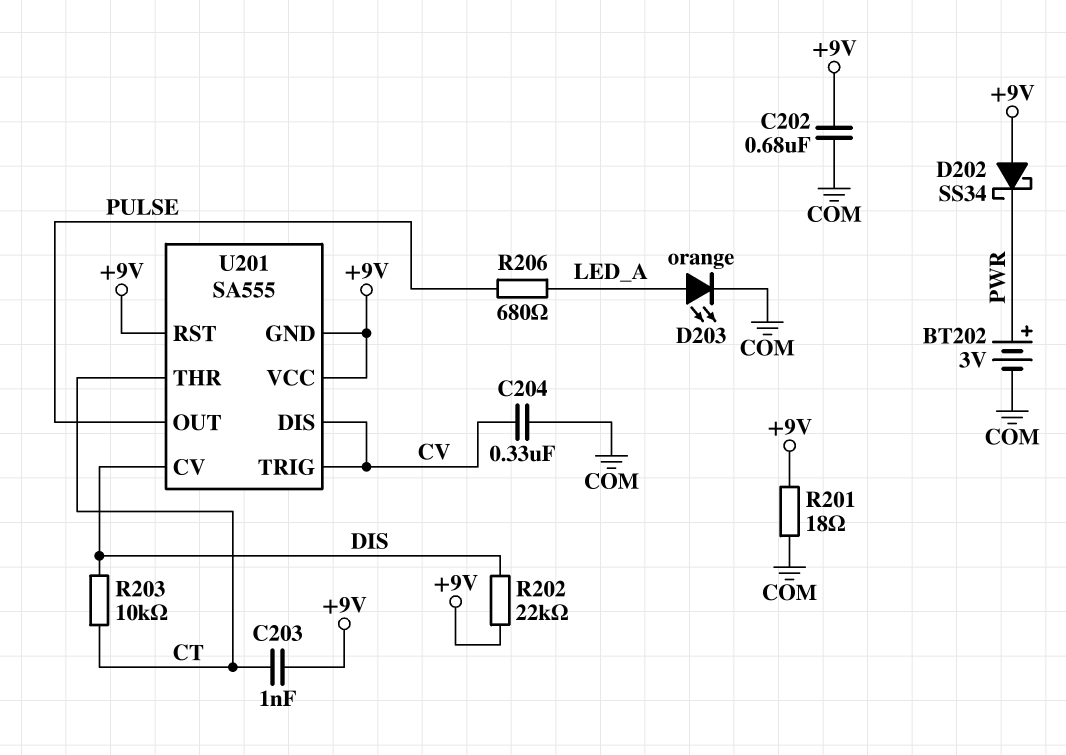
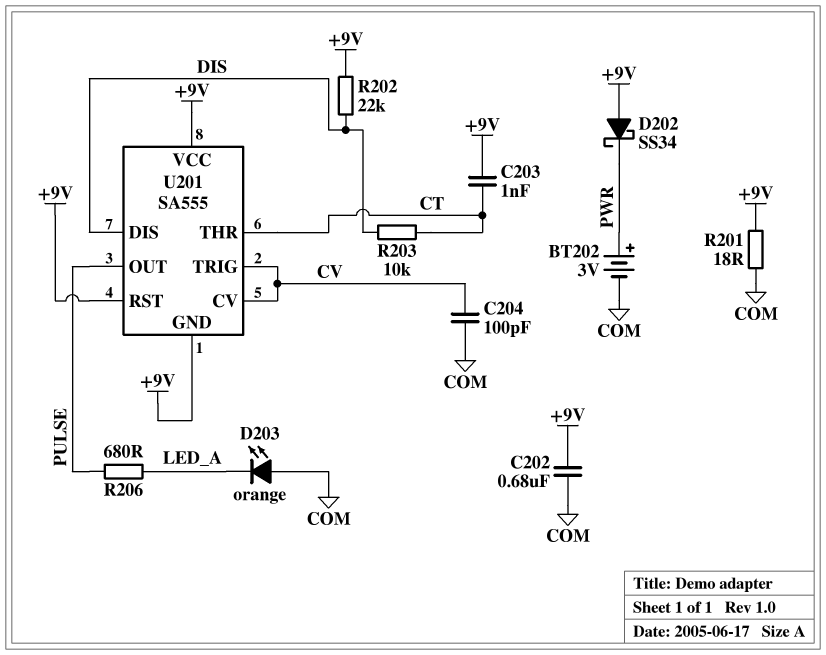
C204: 330nF (COM, CV) -> 100pF (COM, CV)
D203: LED orange (A LED_A, K COM) -> LED orange (A COM, K LED_A)
U201 pin CV: DIS -> CV
U201 pin DIS: CV -> DIS

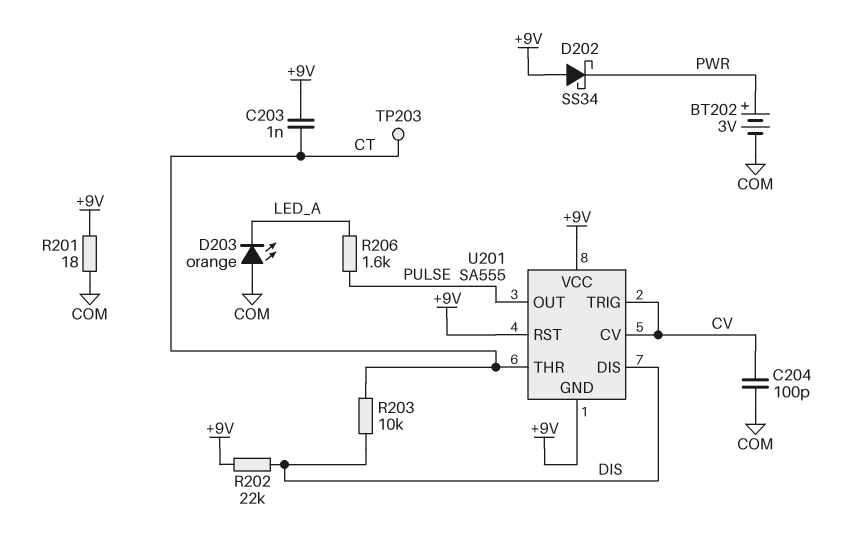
C202: 680nF (+9V, COM) -> none
R206: 680 (LED_A, PULSE) -> 1.6k (LED_A, PULSE)
TP203: none -> test point (CT)

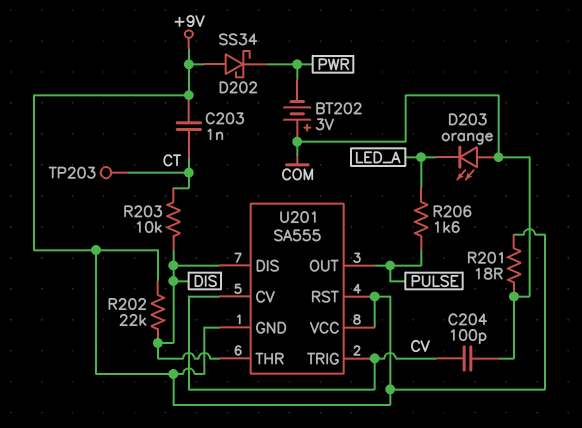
BT202: 3V (plus PWR, minus COM) -> 3V (plus COM, minus PWR)
U201 pin THR: CT -> DIS

